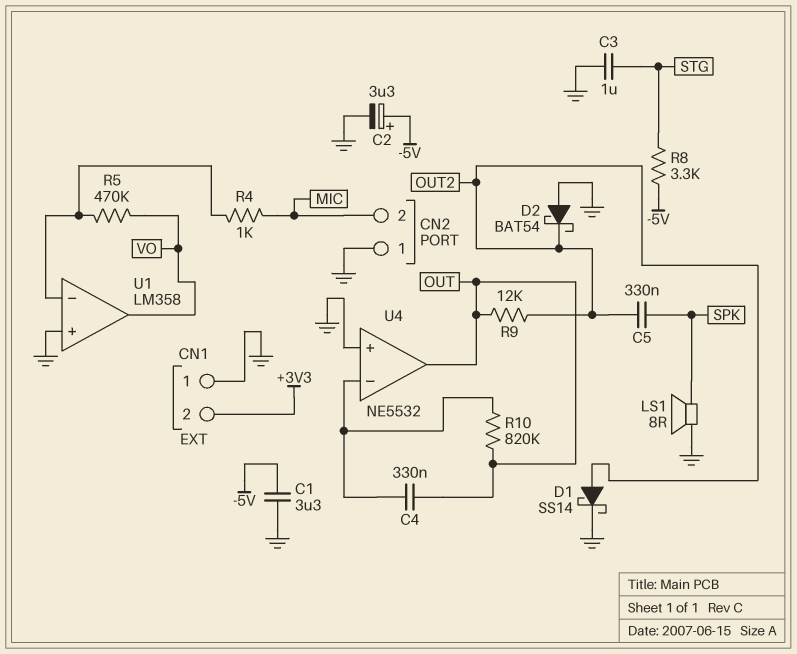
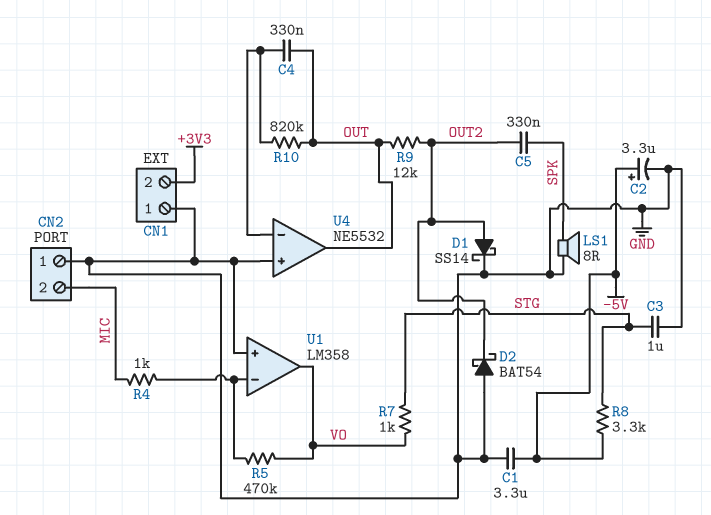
R7: none -> 1k (STG, VO)

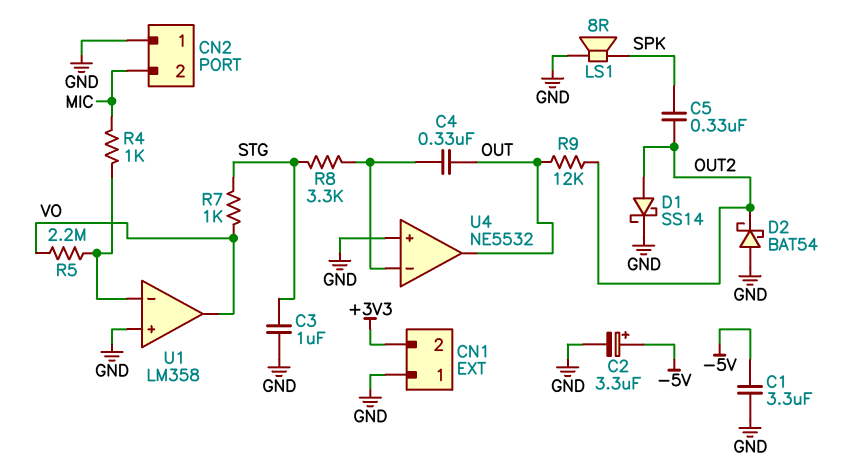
R5: 470k (U1/in-, VO) -> 2.2M (U1/in-, VO)
R8: 3.3k (-5V, STG) -> 3.3k (STG, U4/in-)
R10: 820k (OUT, U4/in-) -> none

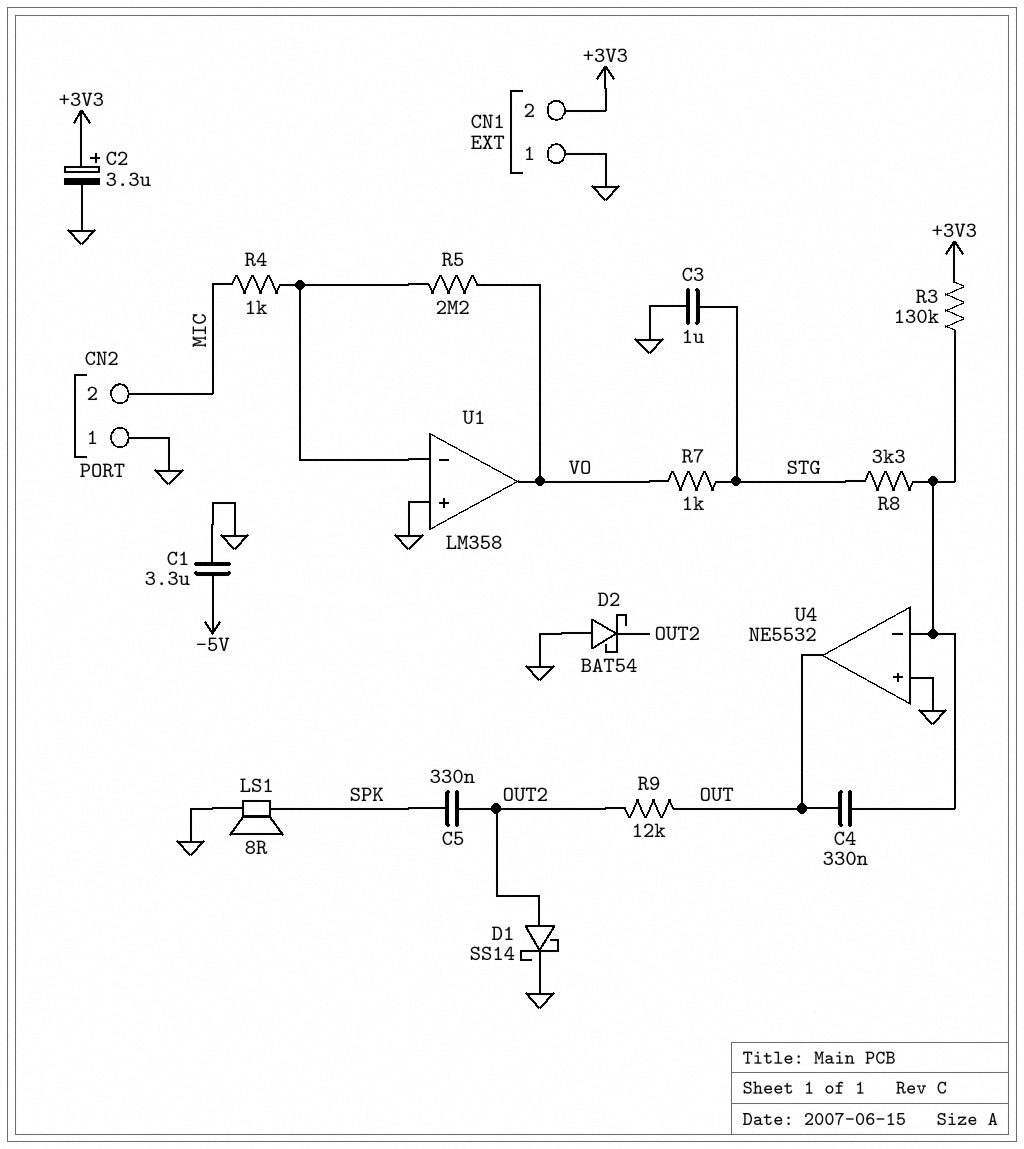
C2: 3.3uF (plus -5V, minus GND) -> 3.3uF (plus +3V3, minus GND)
R3: none -> 130k (+3V3, U4/in-)

